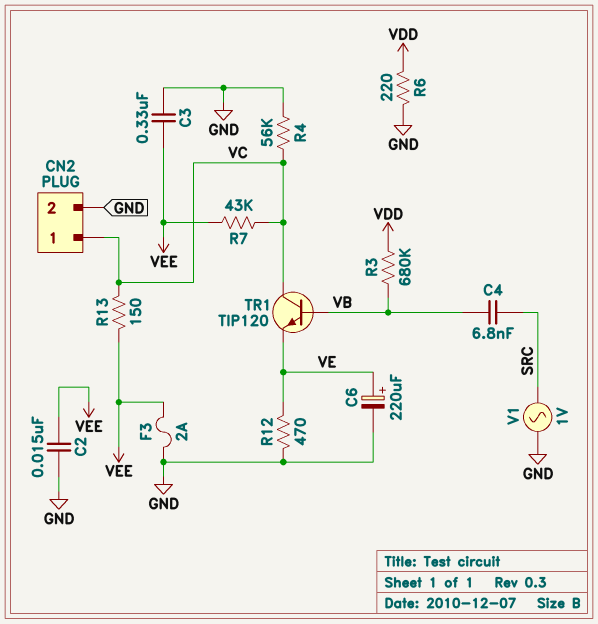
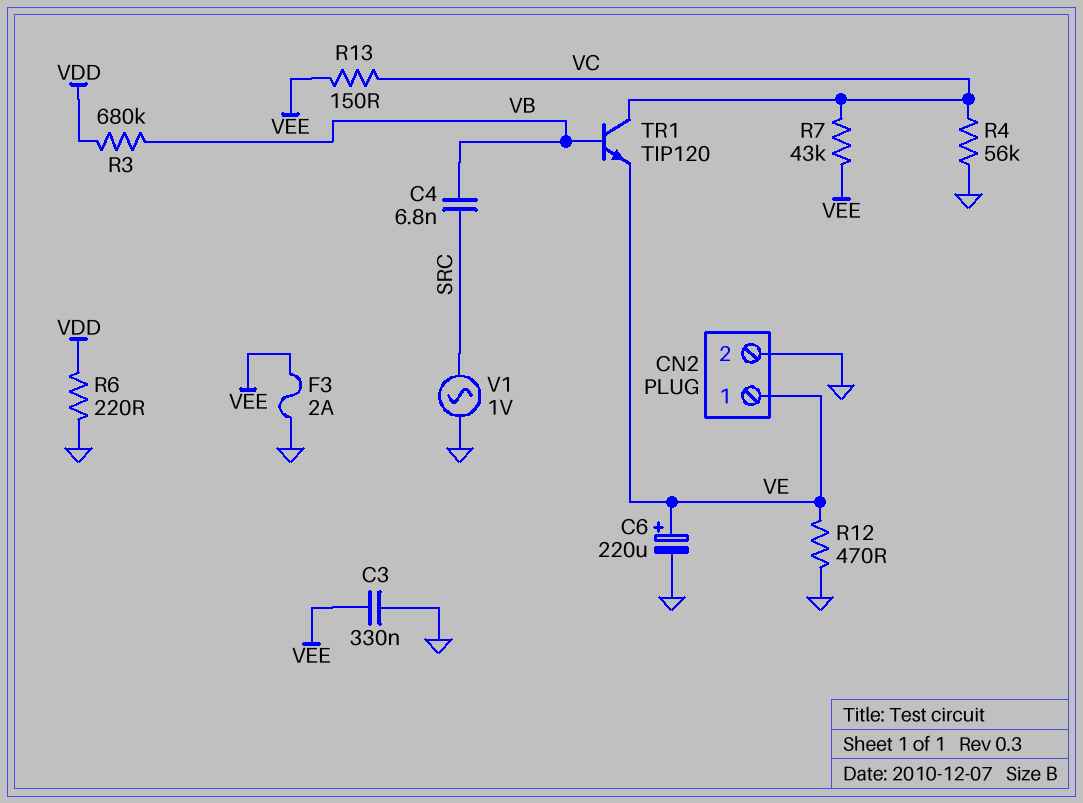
C2: 15nF (GND, VEE) -> none
CN2 pin 1: VC -> VE

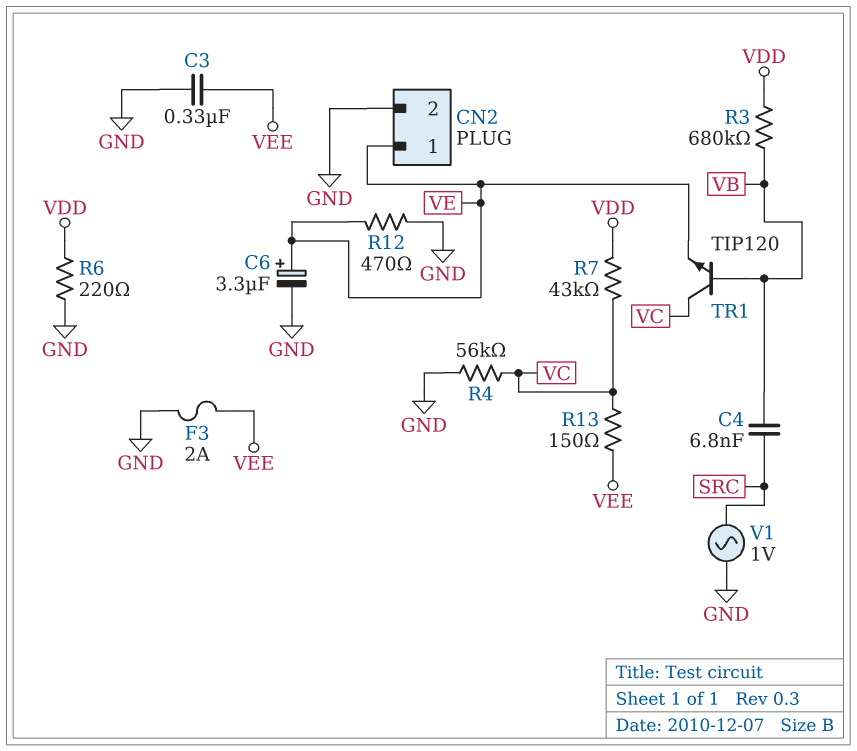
C6: 220uF (plus VE, minus GND) -> 3.3uF (plus VE, minus GND)
R7: 43k (VC, VEE) -> 43k (VC, VDD)

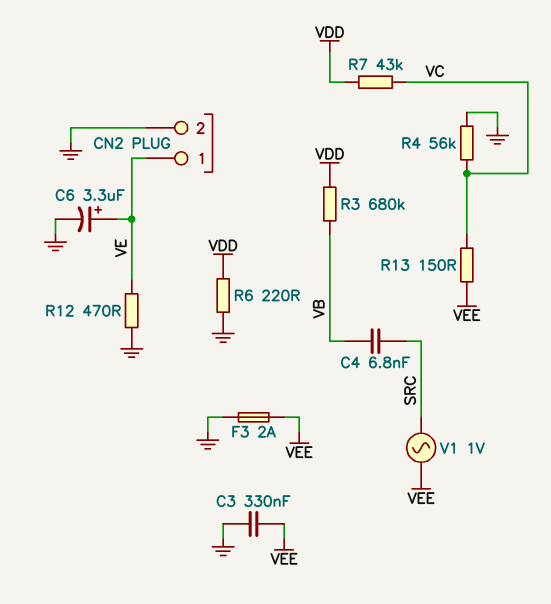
TR1: NPN TIP120 (B VB, C VC, E VE) -> none
V1: AC 1V (GND, SRC) -> AC 1V (SRC, VEE)

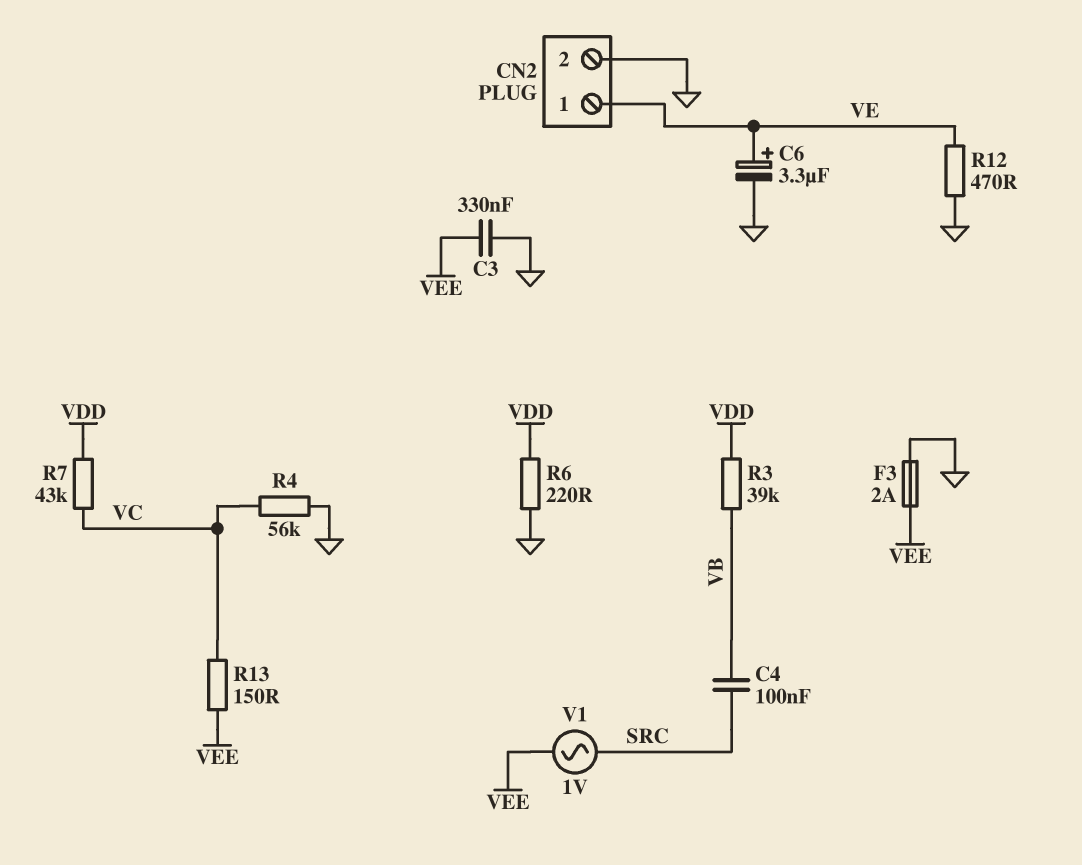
C4: 6.8nF (SRC, VB) -> 100nF (SRC, VB)
R3: 680k (VB, VDD) -> 39k (VB, VDD)

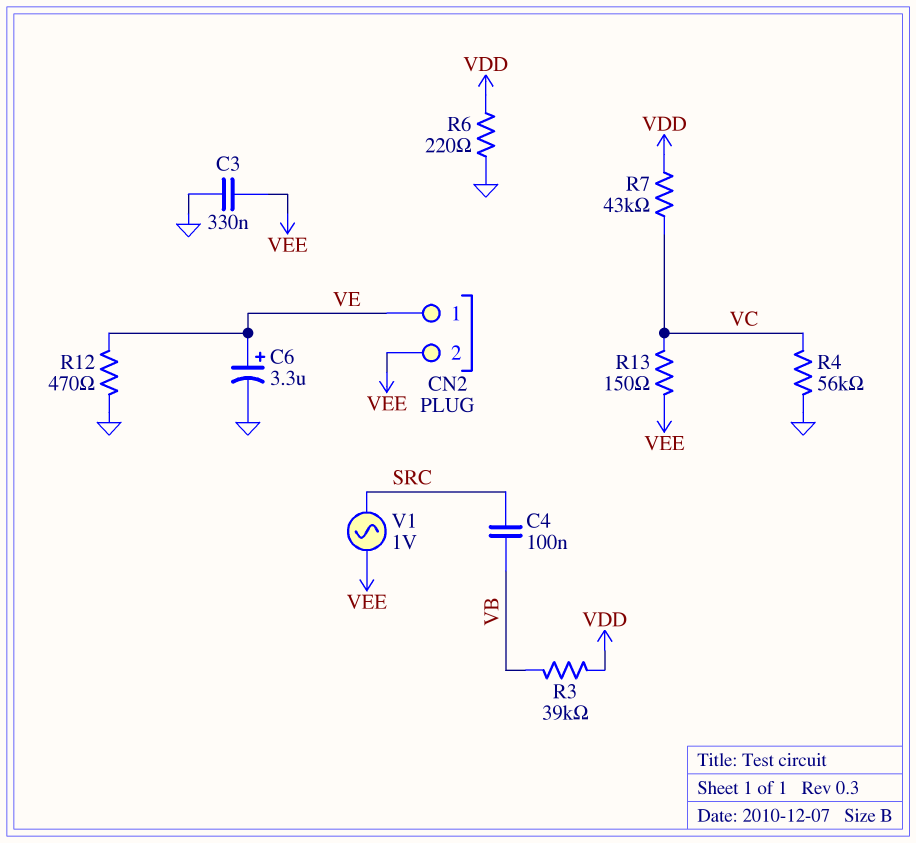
CN2 pin 2: GND -> VEE
F3: 2A (GND, VEE) -> none

